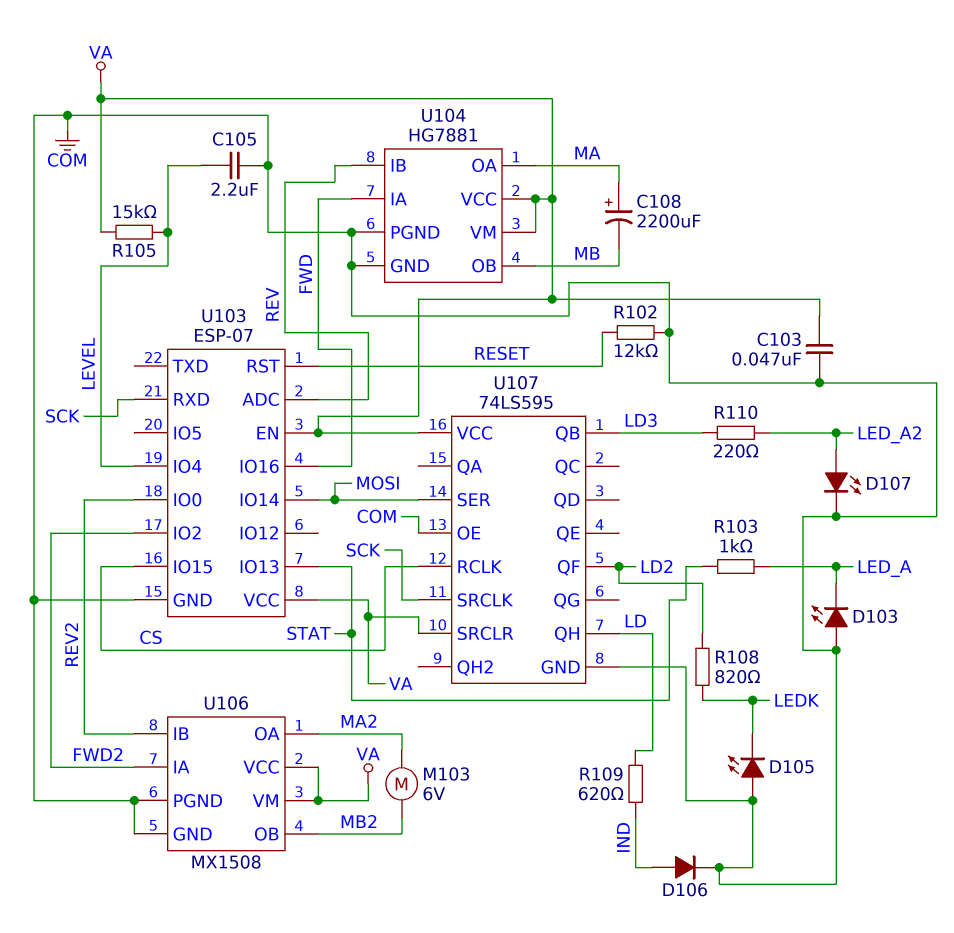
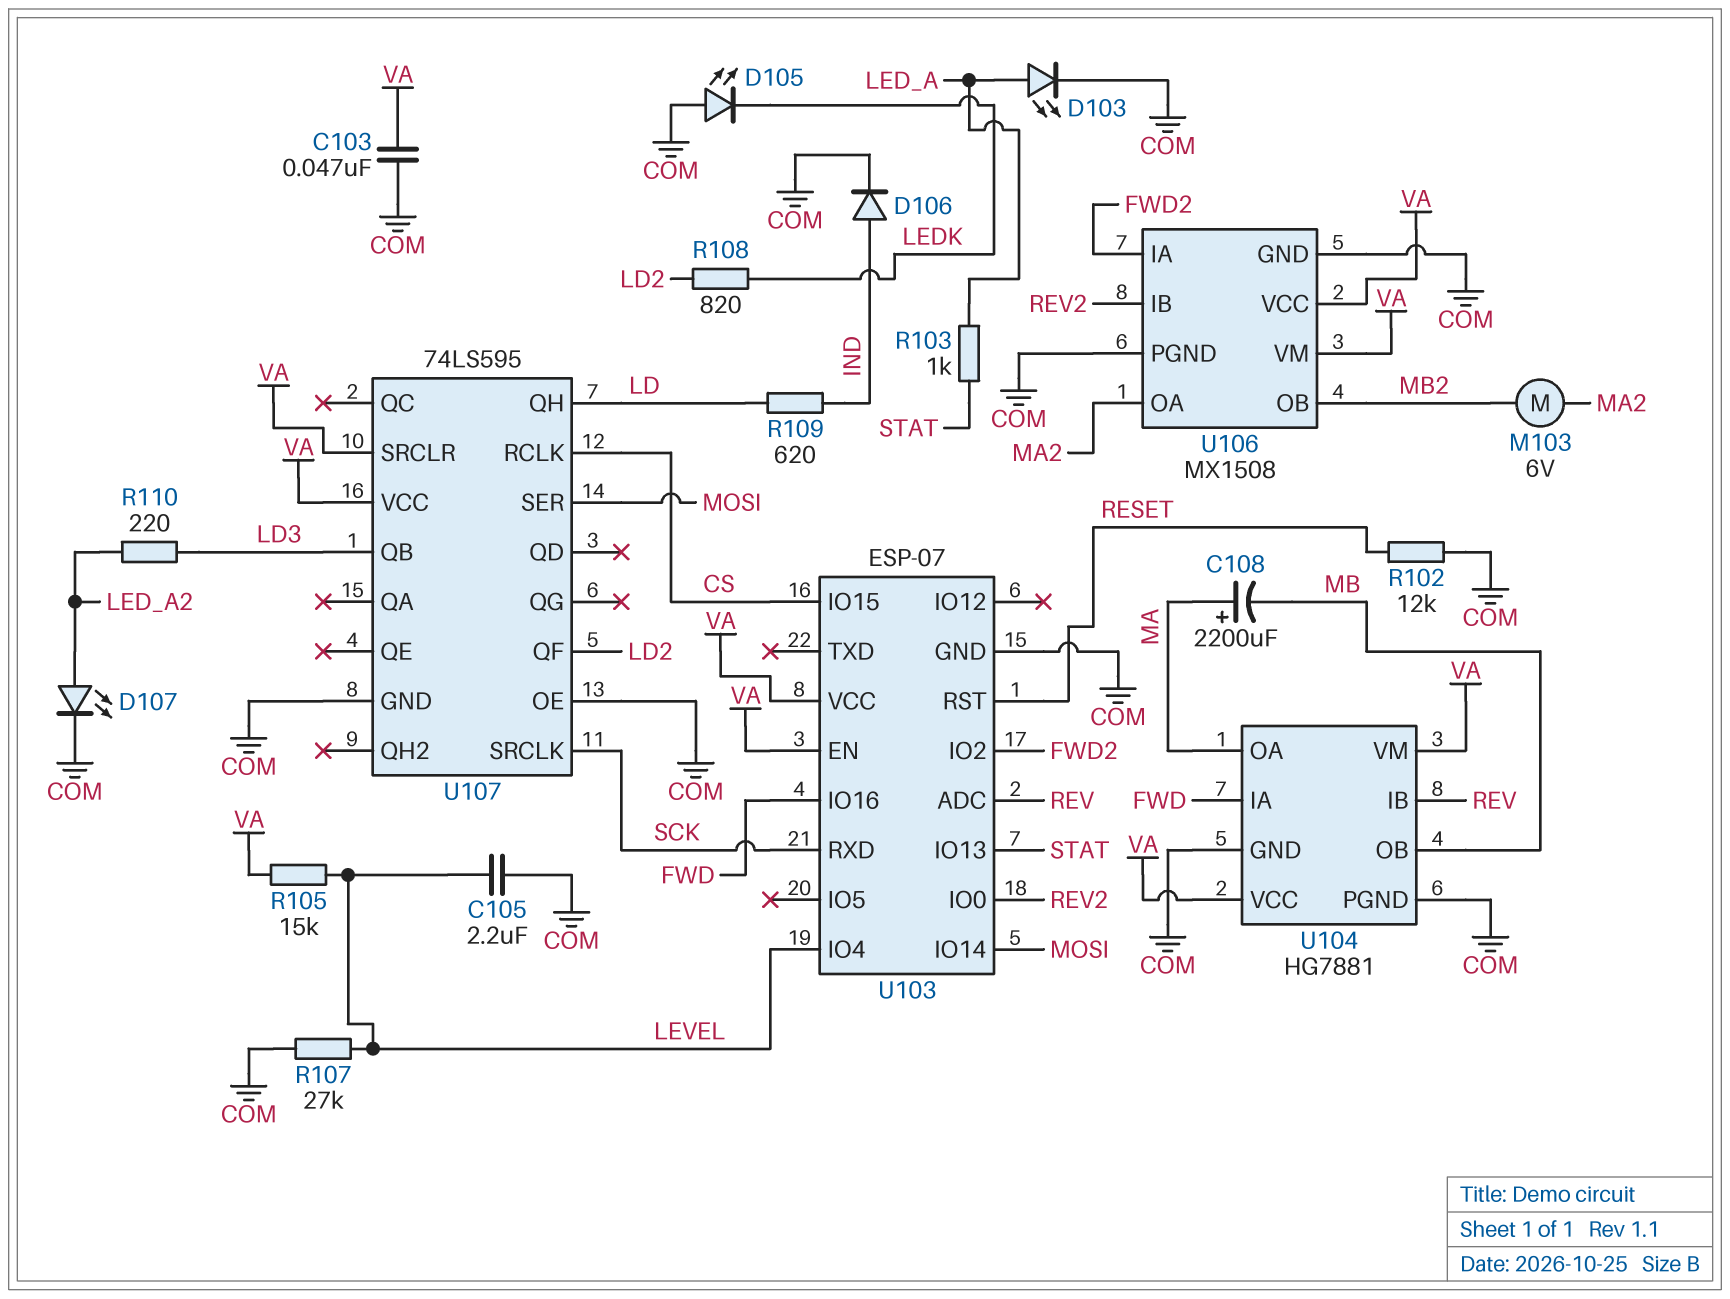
D103: LED (A COM, K LED_A) -> LED (A LED_A, K COM)
R107: none -> 27k (COM, LEVEL)

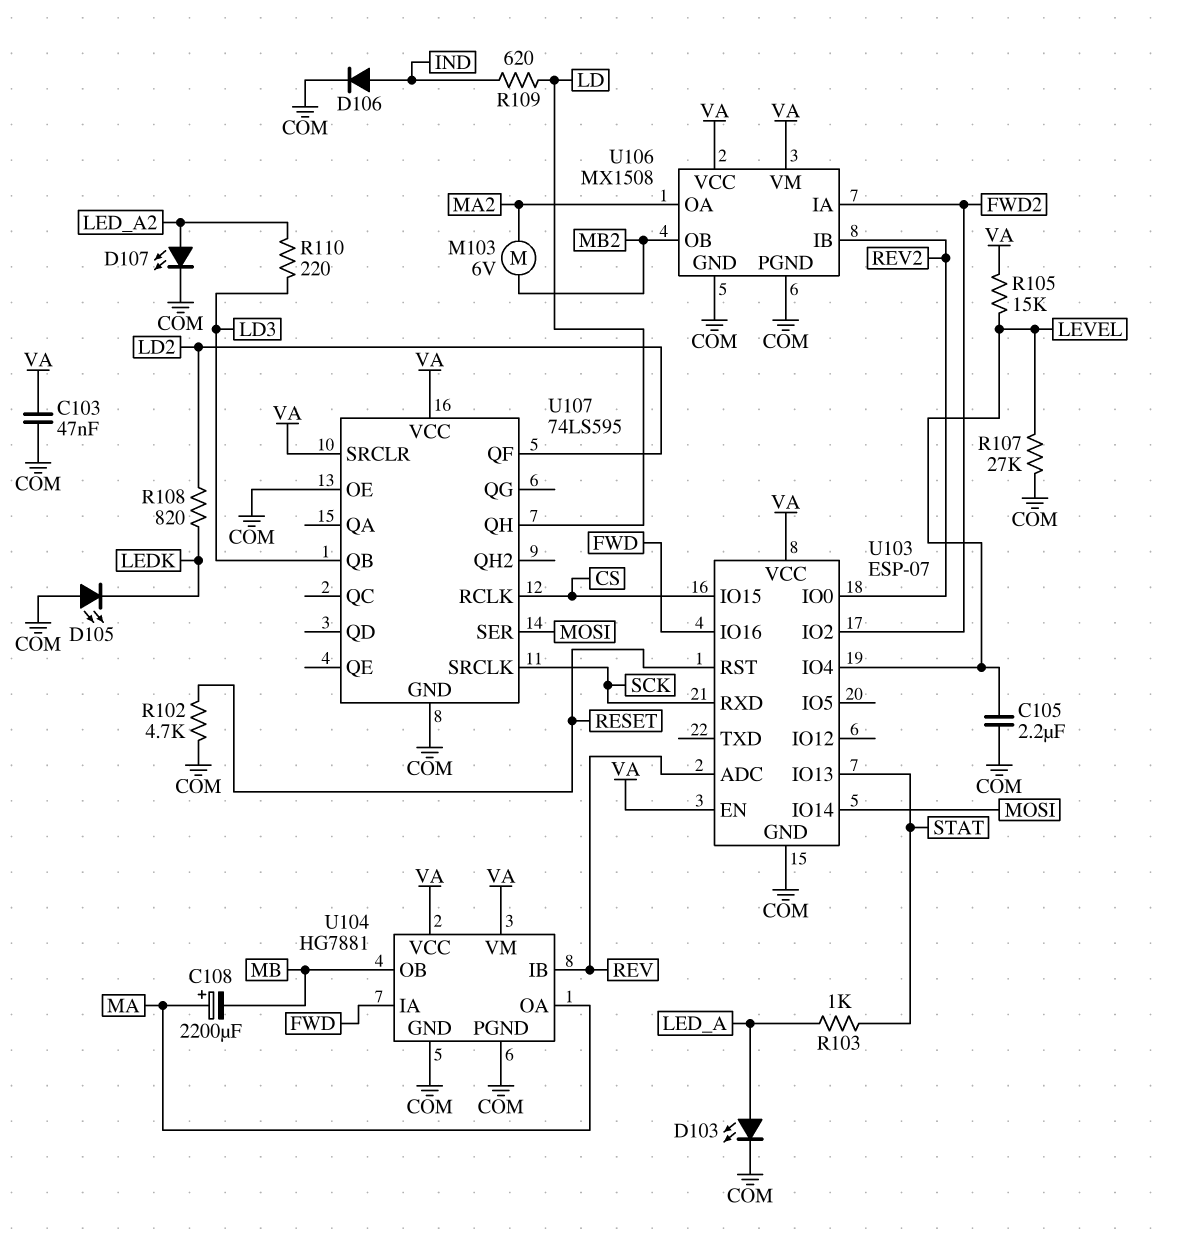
R102: 12k (COM, RESET) -> 4.7k (COM, RESET)

